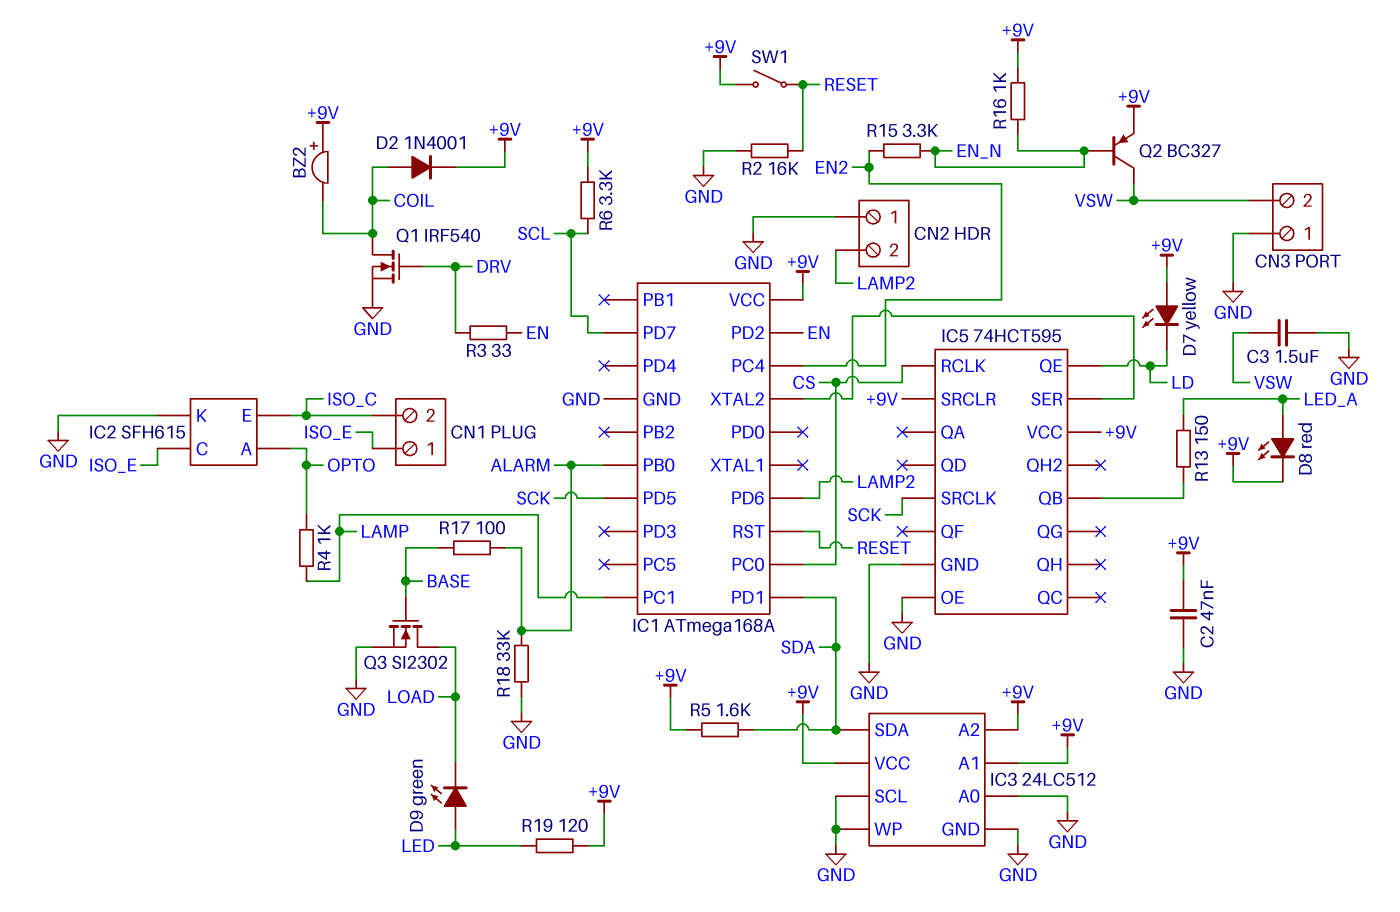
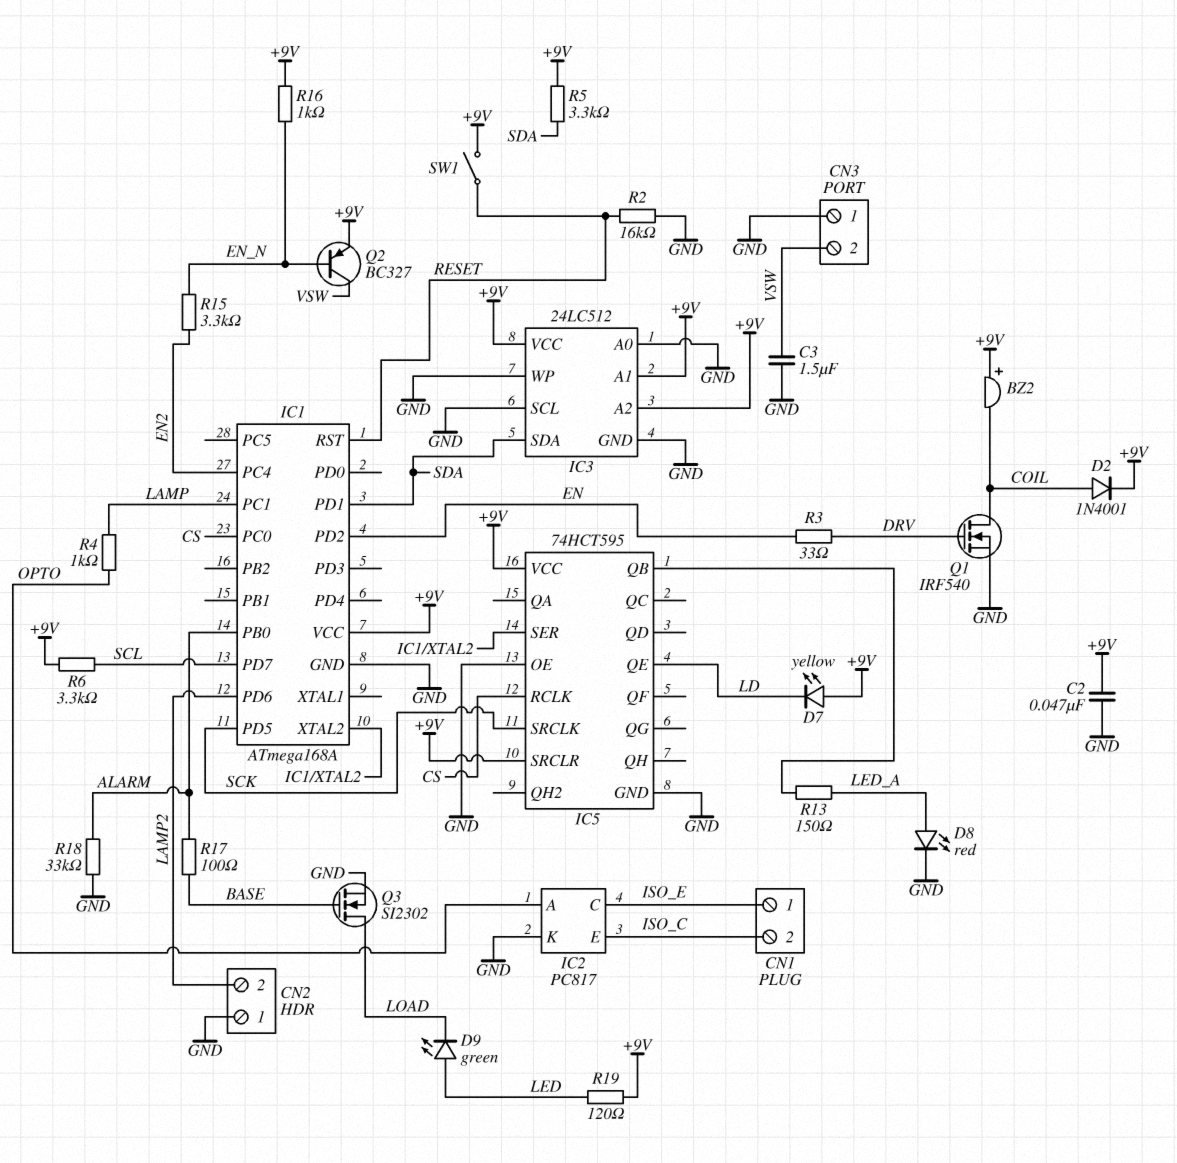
D8: LED red (A LED_A, K +9V) -> LED red (A LED_A, K GND)
IC2: SFH615 -> PC817
R5: 1.6k (+9V, SDA) -> 3.3k (+9V, SDA)

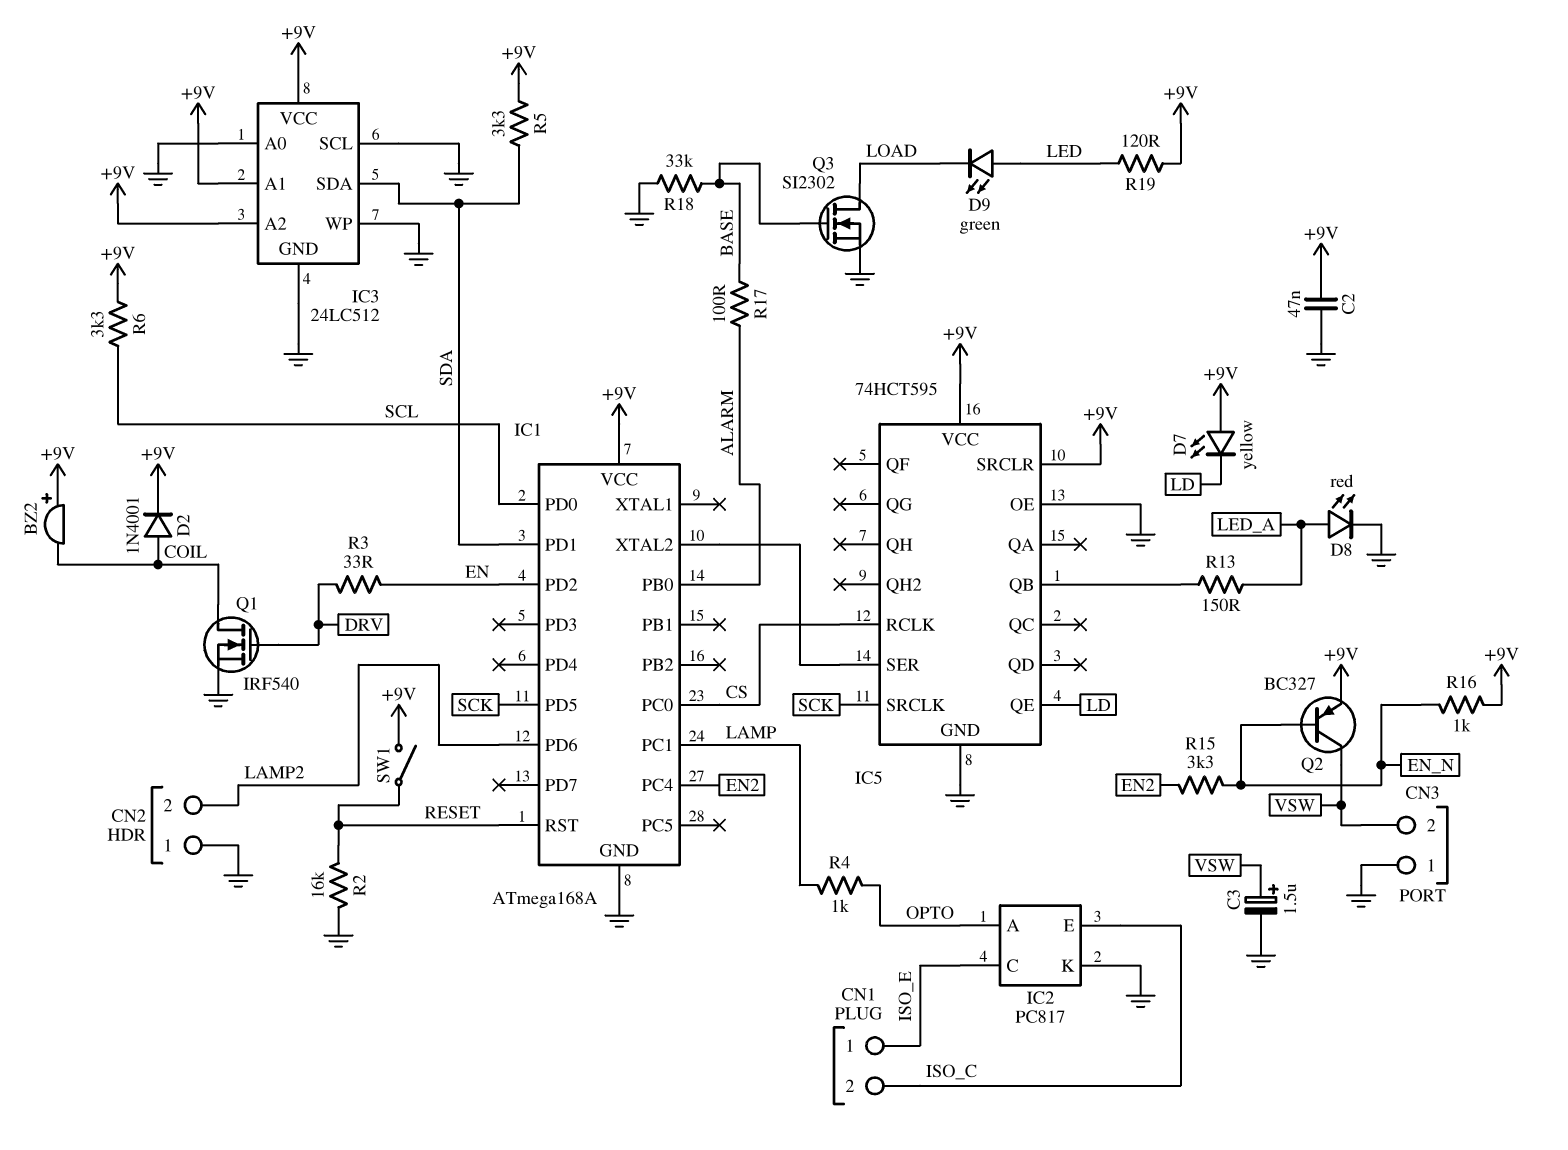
C3: 1.5uF (GND, VSW) -> 1.5uF (plus VSW, minus GND)
IC1 pin PD0: none -> SCL
IC1 pin PD7: SCL -> none
R18: 33k (ALARM, GND) -> 33k (BASE, GND)

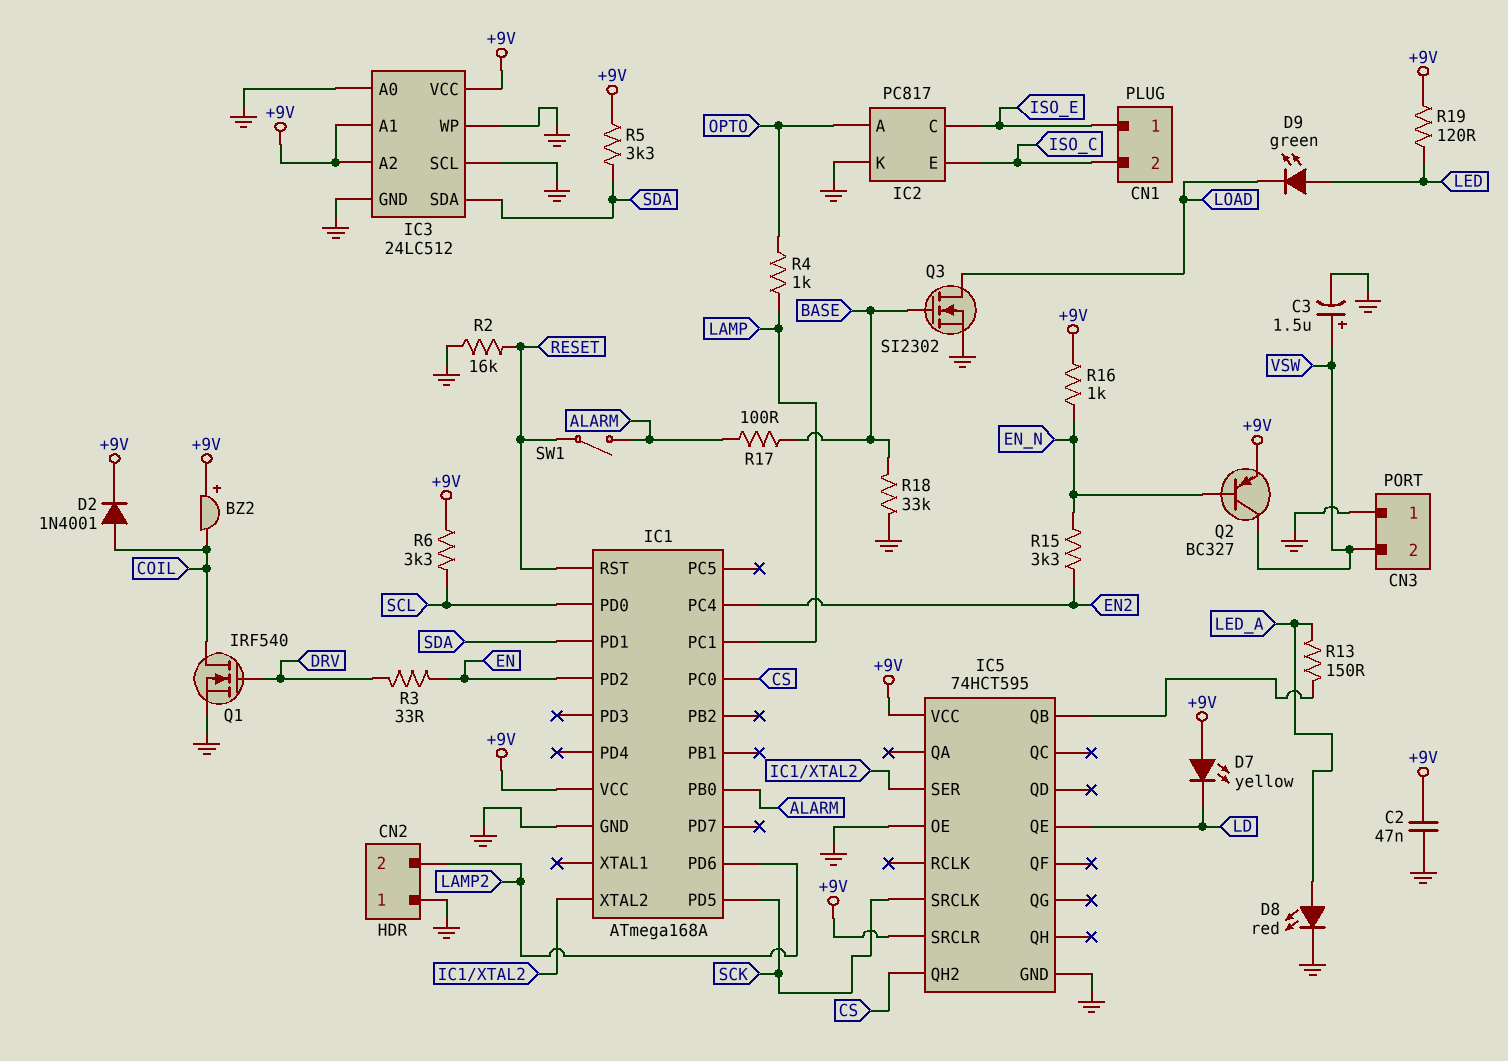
IC5 pin QH2: none -> CS
IC5 pin RCLK: CS -> none
SW1: switch (+9V, RESET) -> switch (ALARM, RESET)

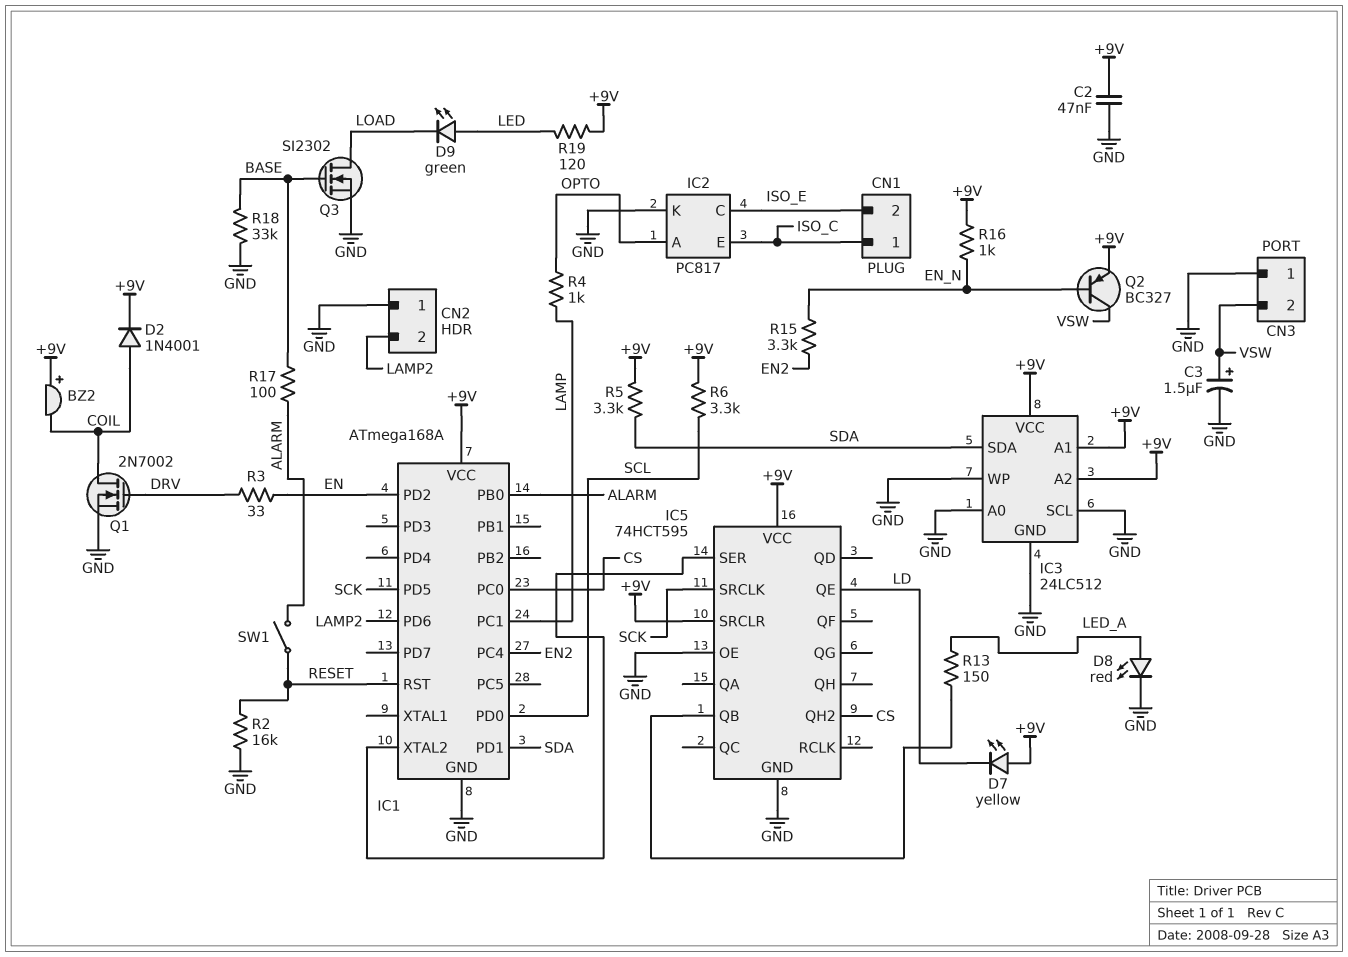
CN1 pin 1: ISO_E -> ISO_C
CN1 pin 2: ISO_C -> ISO_E
Q1: NMOS IRF540 (G DRV, D COIL, S GND) -> NMOS 2N7002 (G DRV, D COIL, S GND)

